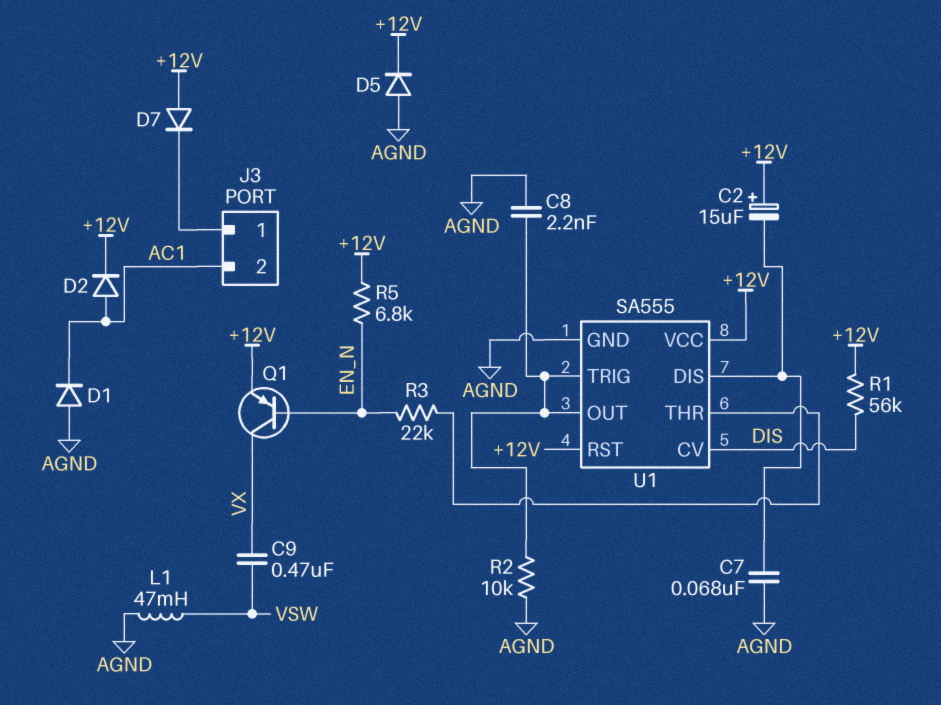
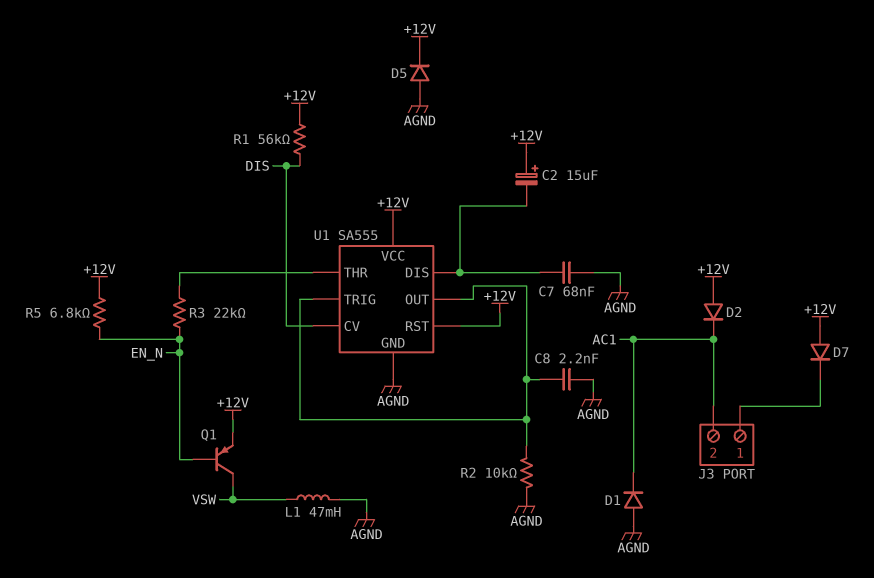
C9: 470nF (VSW, VX) -> none
D2: diode (A AC1, K +12V) -> diode (A +12V, K AC1)
Q1: PNP (B EN_N, C VX, E +12V) -> PNP (B EN_N, C VSW, E +12V)

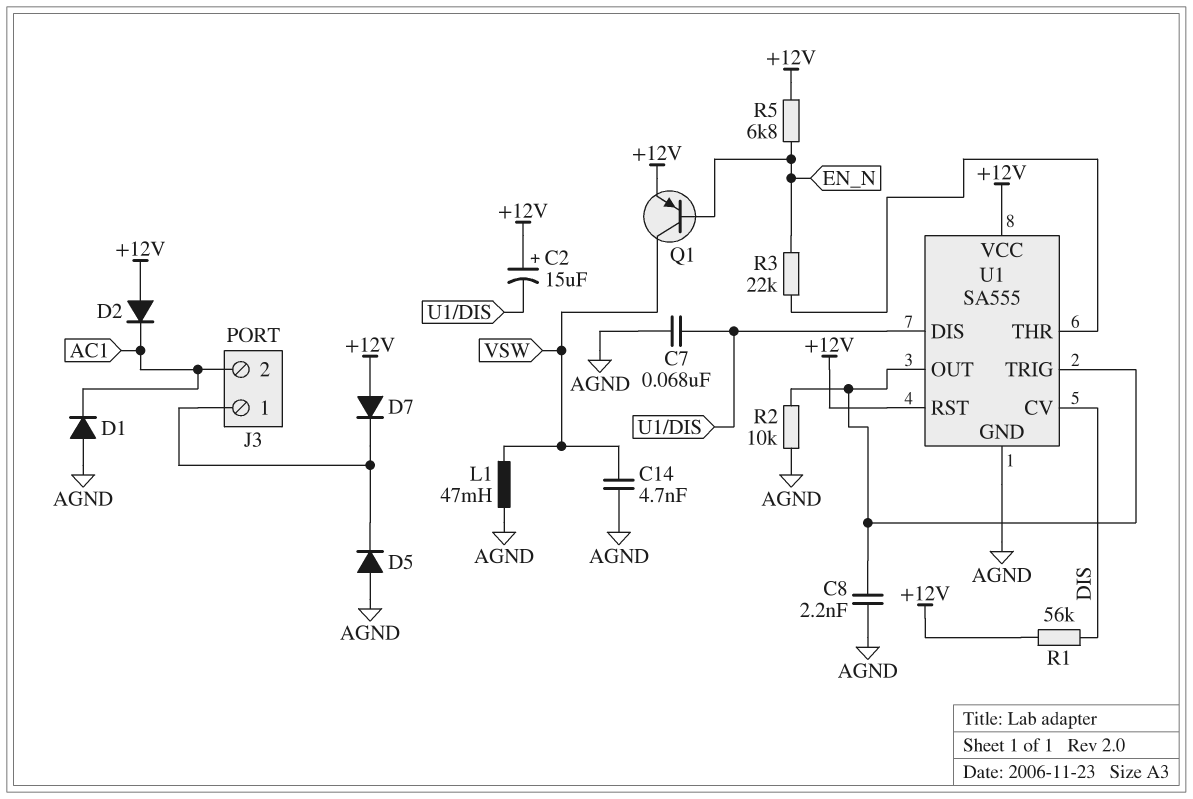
C14: none -> 4.7nF (AGND, VSW)
D5: diode (A AGND, K +12V) -> diode (A AGND, K J3/1)

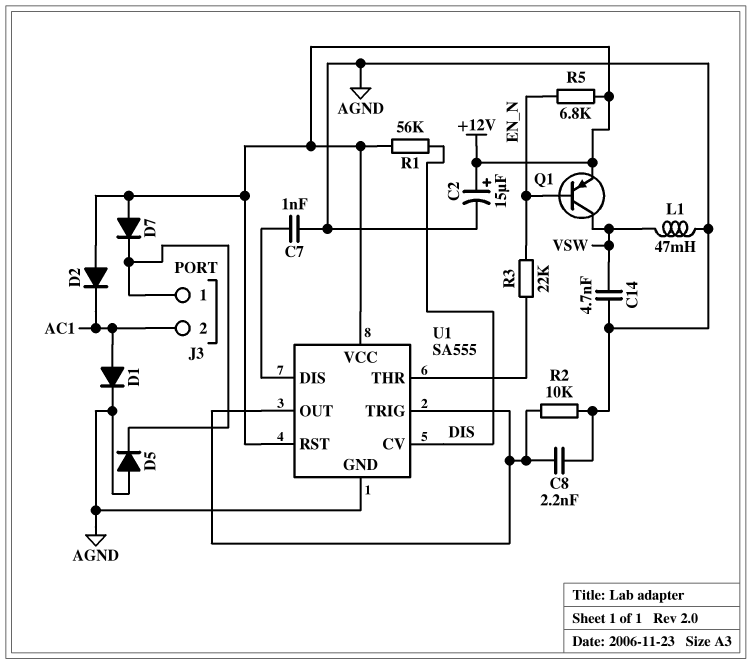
C2: 15uF (plus +12V, minus U1/DIS) -> 15uF (plus +12V, minus AGND)
C7: 68nF (AGND, U1/DIS) -> 1nF (AGND, U1/DIS)
D1: diode (A AGND, K AC1) -> diode (A AC1, K AGND)

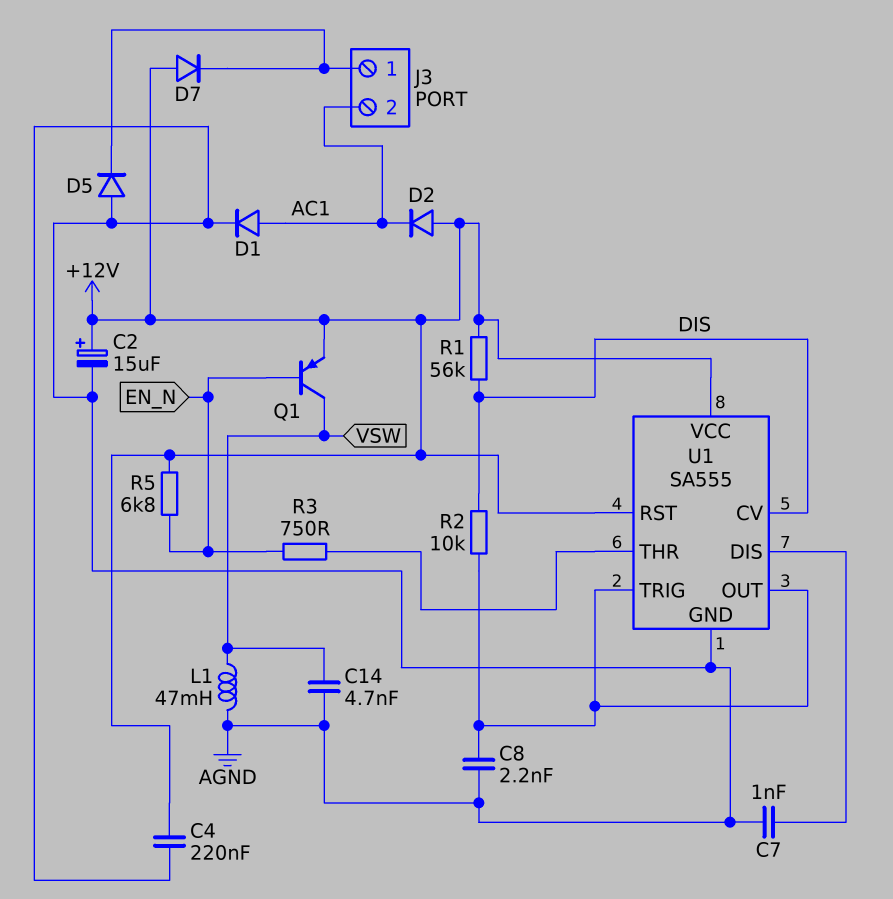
C4: none -> 220nF (+12V, AGND)
R2: 10k (AGND, U1/OUT) -> 10k (DIS, U1/OUT)
R3: 22k (EN_N, U1/THR) -> 750 (EN_N, U1/THR)

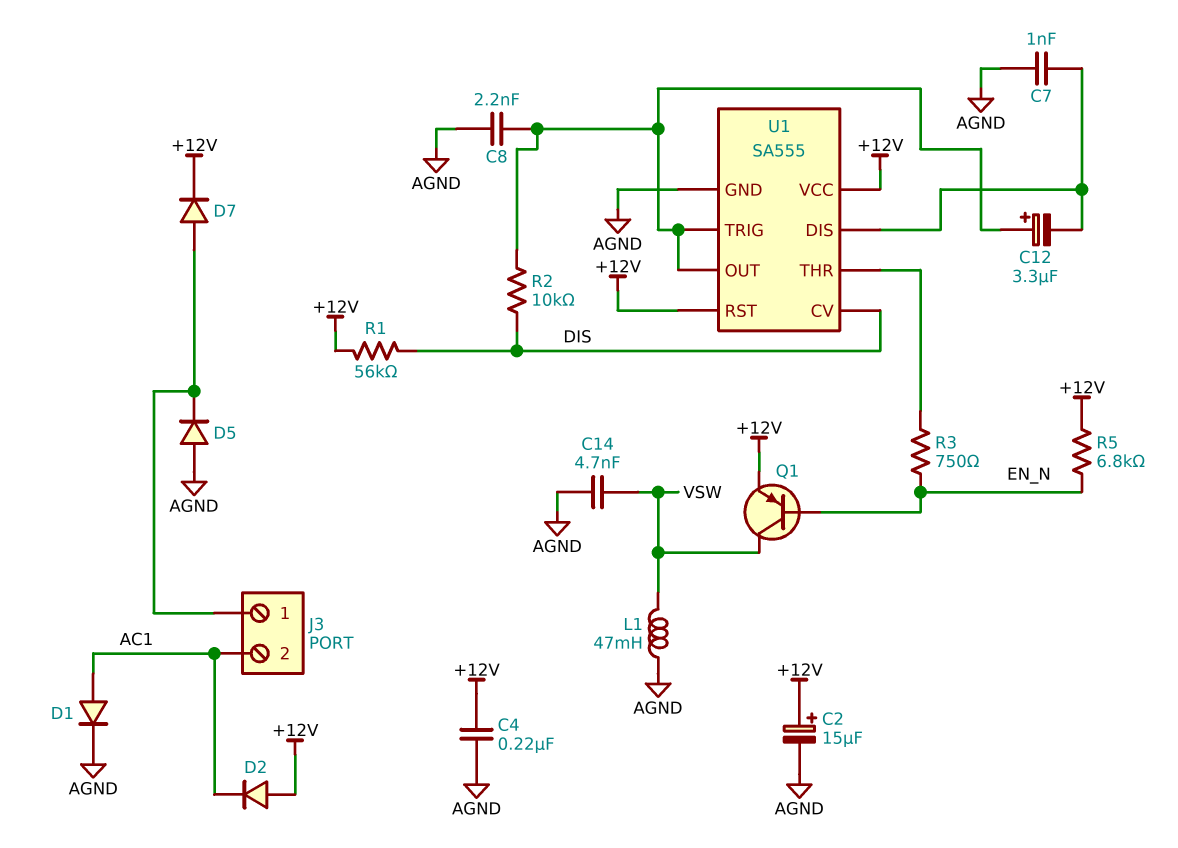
C12: none -> 3.3uF (plus U1/OUT, minus U1/DIS)
D7: diode (A +12V, K J3/1) -> diode (A J3/1, K +12V)

